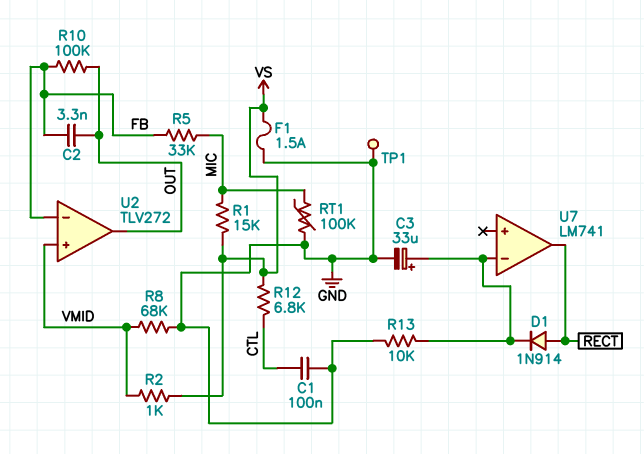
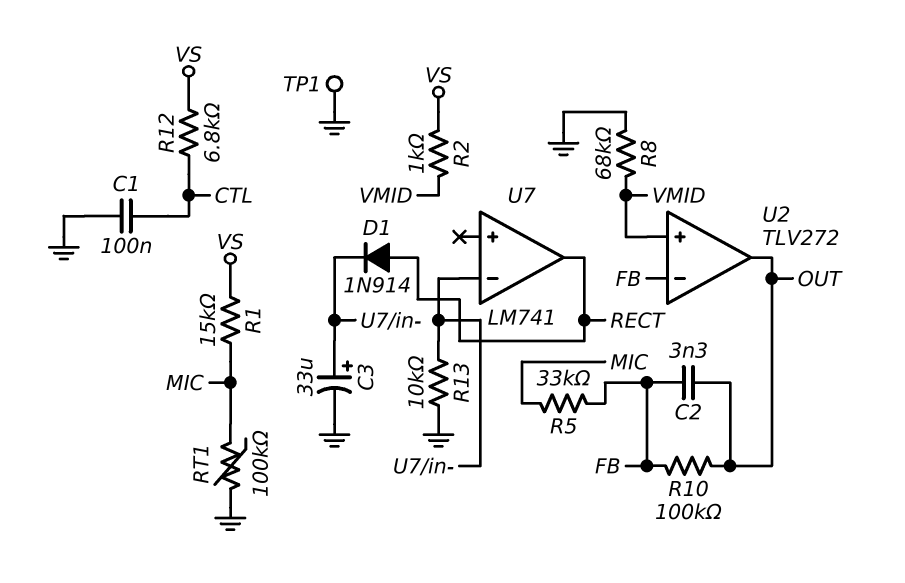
F1: 1.5A (GND, VS) -> none

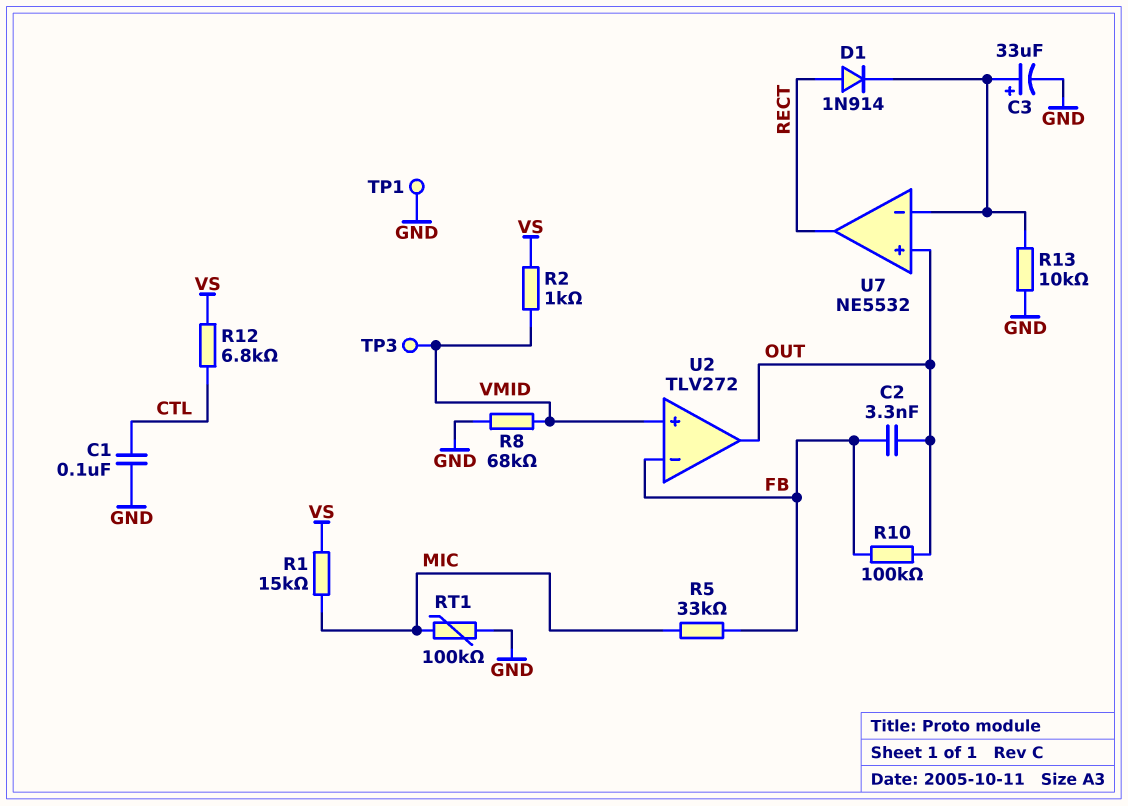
TP3: none -> test point (VMID)
U7: LM741 -> NE5532
U7 pin in+: none -> OUT

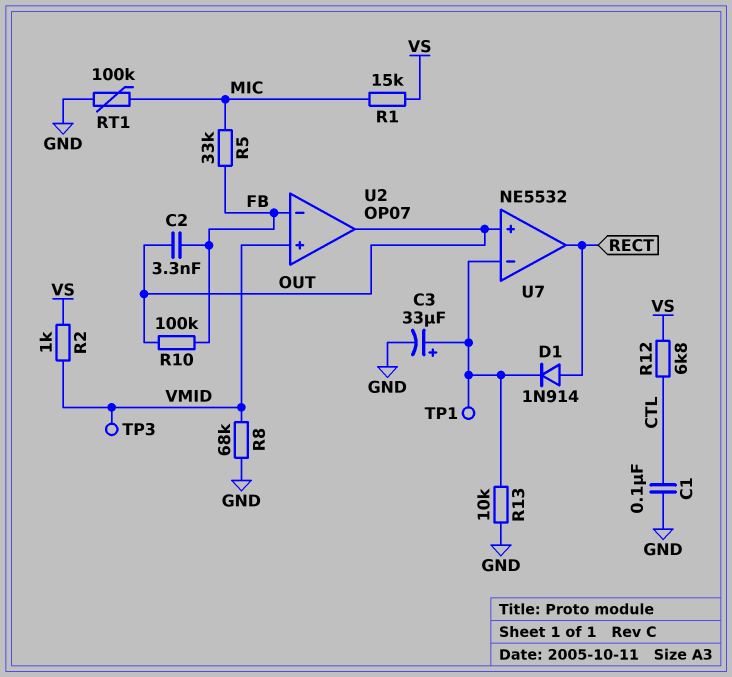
TP1: test point (GND) -> test point (U7/in-)
U2: TLV272 -> OP07

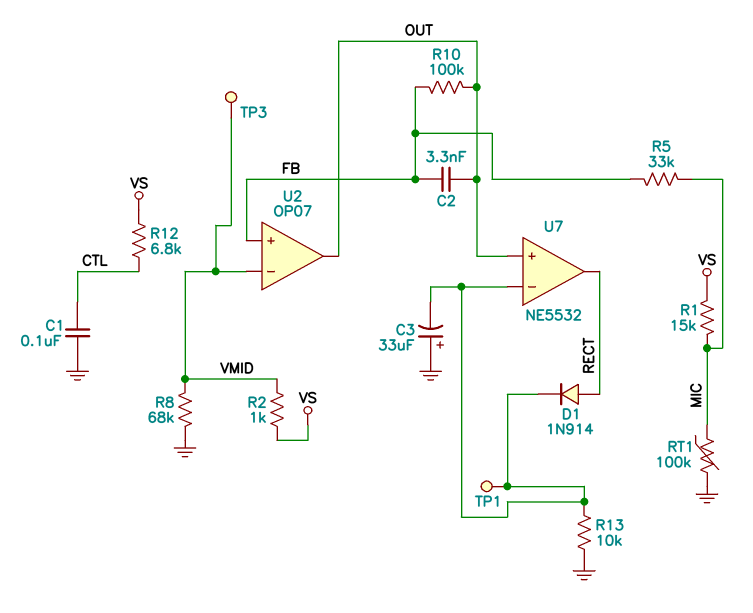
C3: 33uF (plus U7/in-, minus GND) -> 33uF (plus GND, minus U7/in-)
U2 pin in+: VMID -> FB
U2 pin in-: FB -> VMID

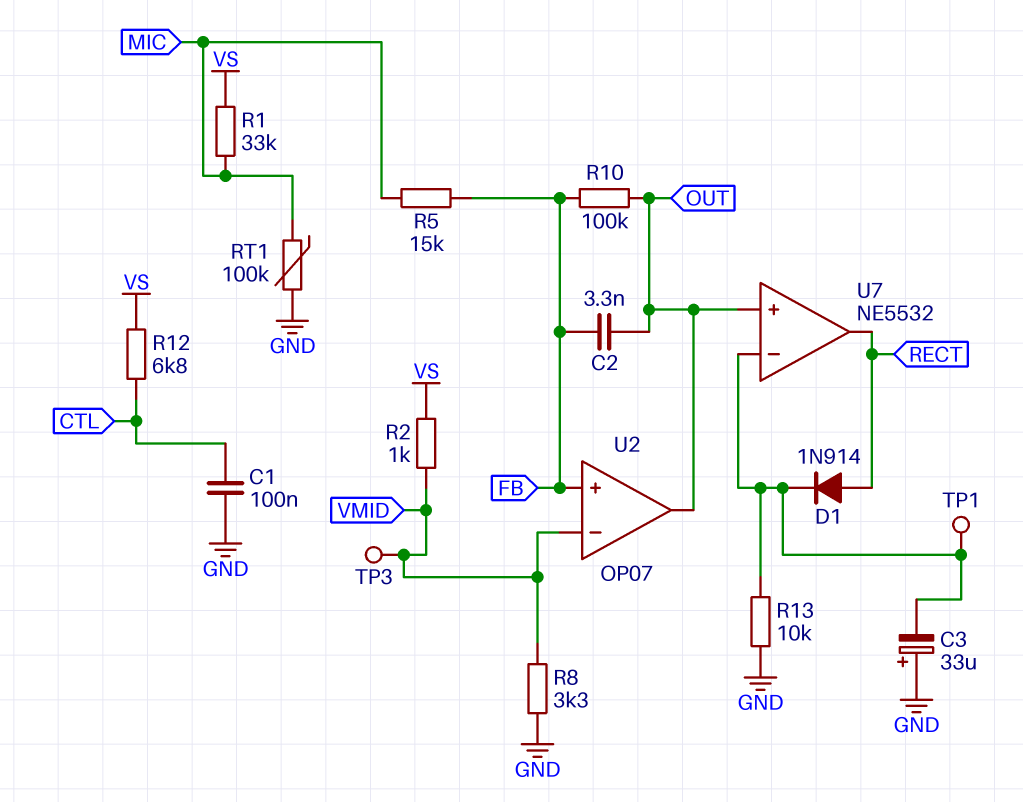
R1: 15k (MIC, VS) -> 33k (MIC, VS)
R5: 33k (FB, MIC) -> 15k (FB, MIC)
R8: 68k (GND, VMID) -> 3.3k (GND, VMID)

